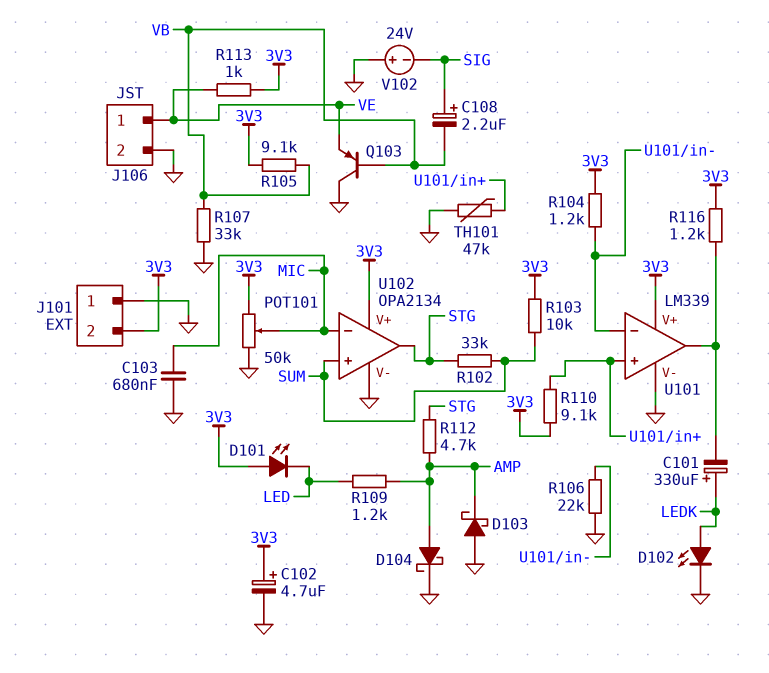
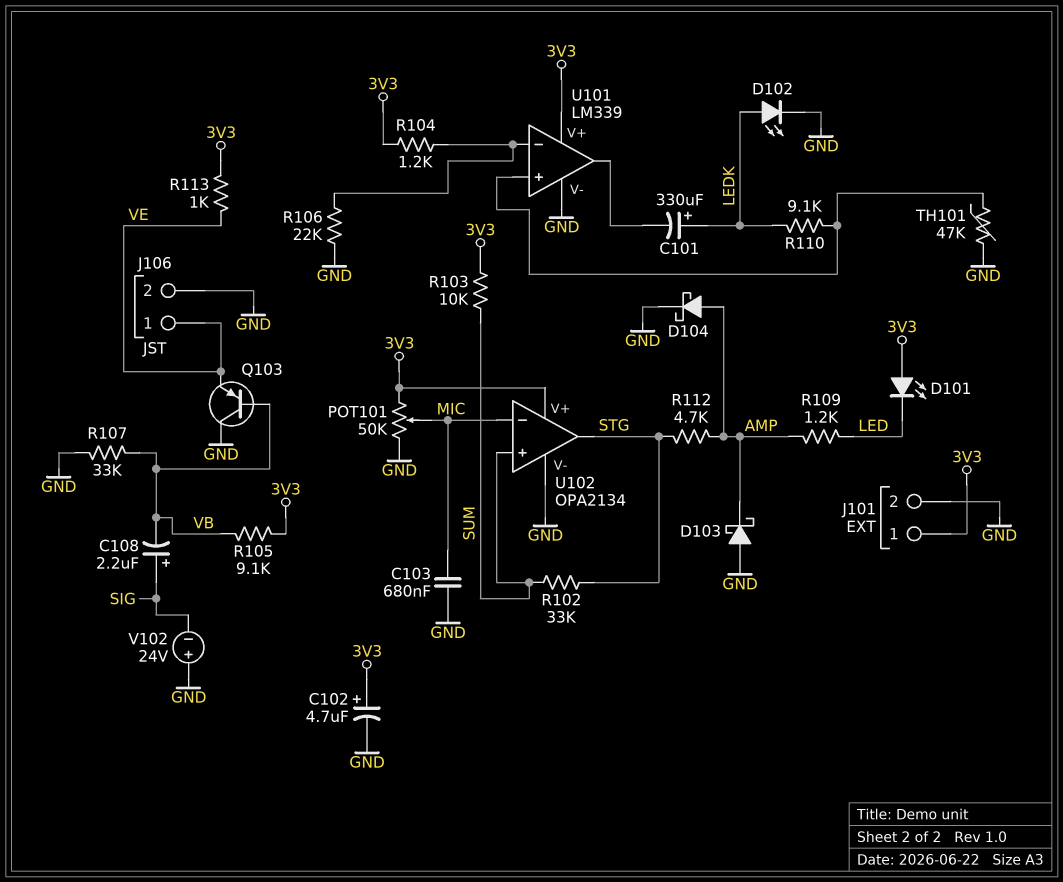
J101 pin 1: GND -> 3V3
J101 pin 2: 3V3 -> GND
R110: 9.1k (3V3, U101/in+) -> 9.1k (LEDK, U101/in+)
R116: 1.2k (3V3, U101/out) -> none

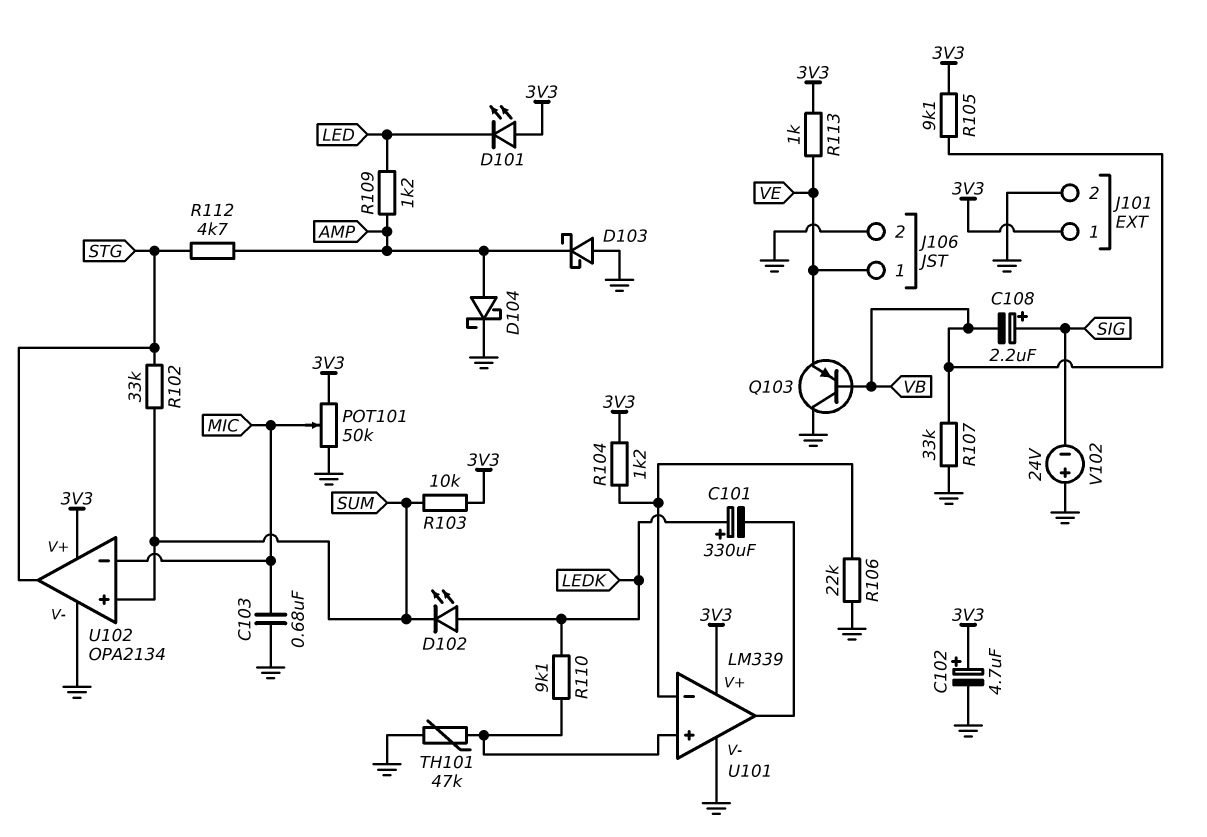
D102: LED (A LEDK, K GND) -> LED (A LEDK, K SUM)

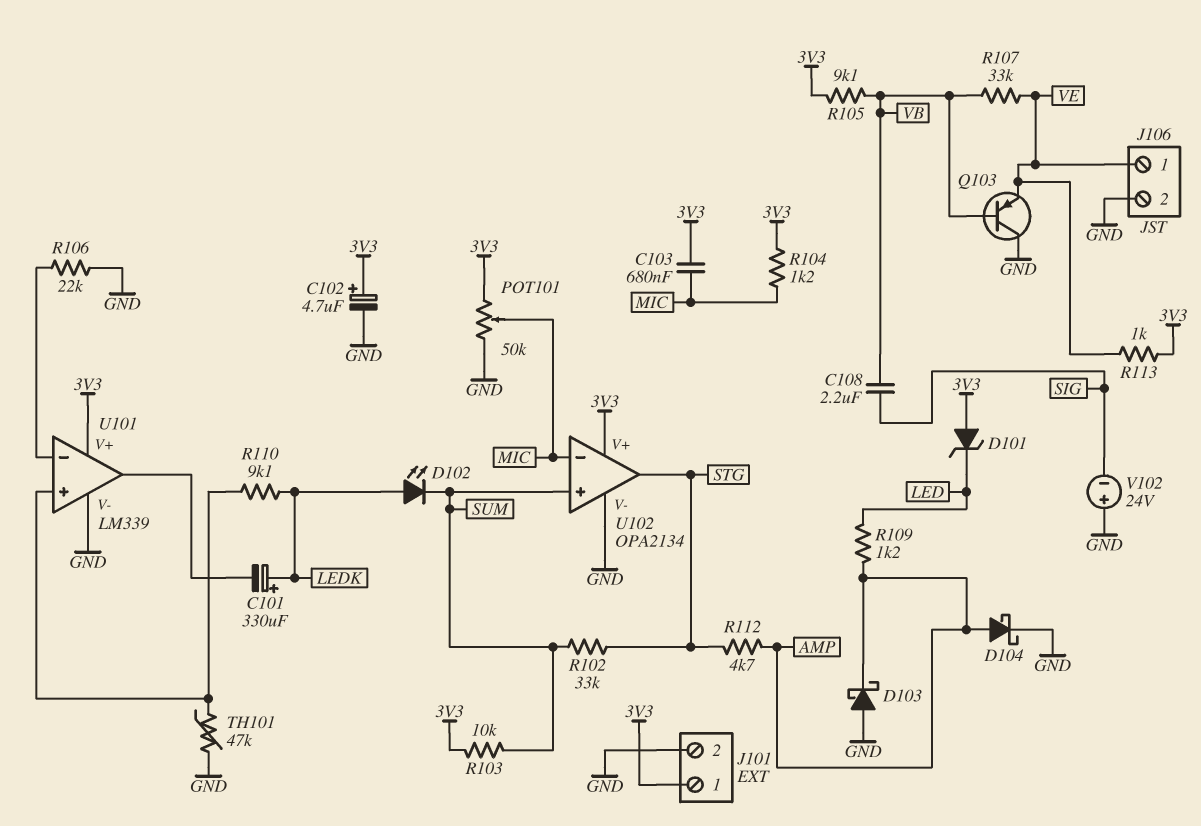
C103: 680nF (GND, MIC) -> 680nF (3V3, MIC)
C108: 2.2uF (plus SIG, minus VB) -> 2.2uF (SIG, VB)
D101: LED (A 3V3, K LED) -> zener (A 3V3, K LED)
R104: 1.2k (3V3, U101/in-) -> 1.2k (3V3, MIC)
R107: 33k (GND, VB) -> 33k (VB, VE)

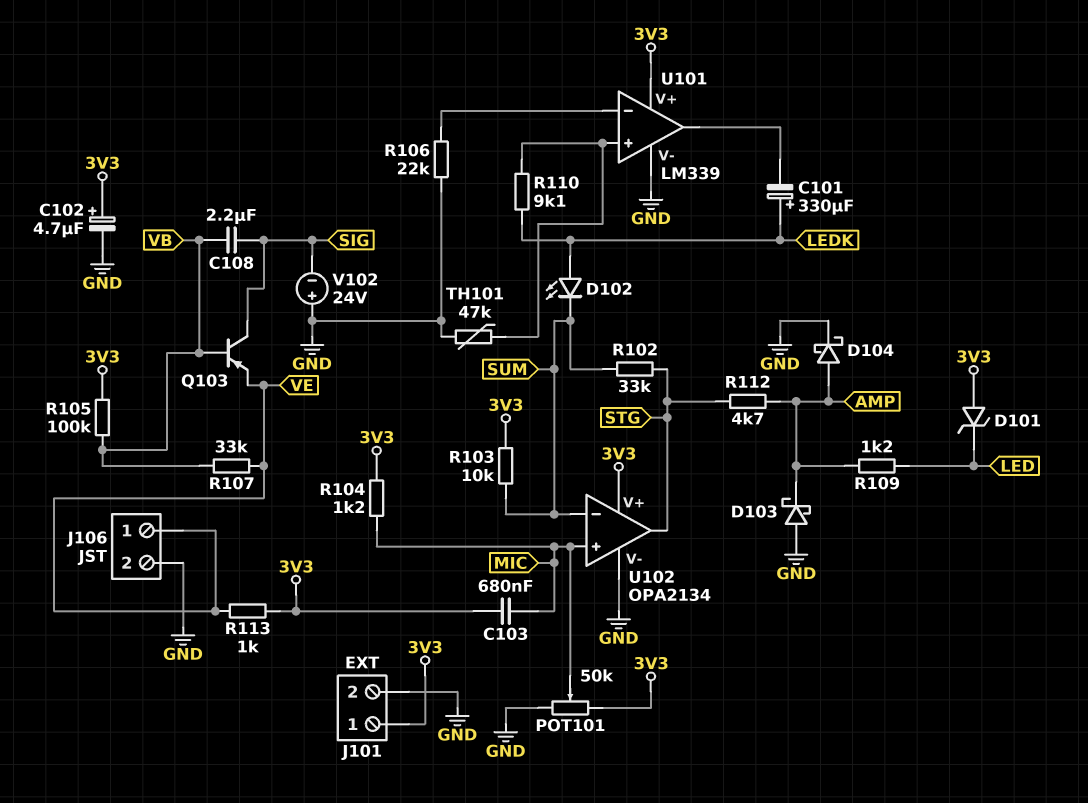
Q103: PNP (B VB, C GND, E VE) -> PNP (B VB, C SIG, E VE)
R105: 9.1k (3V3, VB) -> 100k (3V3, VB)
U102 pin in+: SUM -> MIC
U102 pin in-: MIC -> SUM

